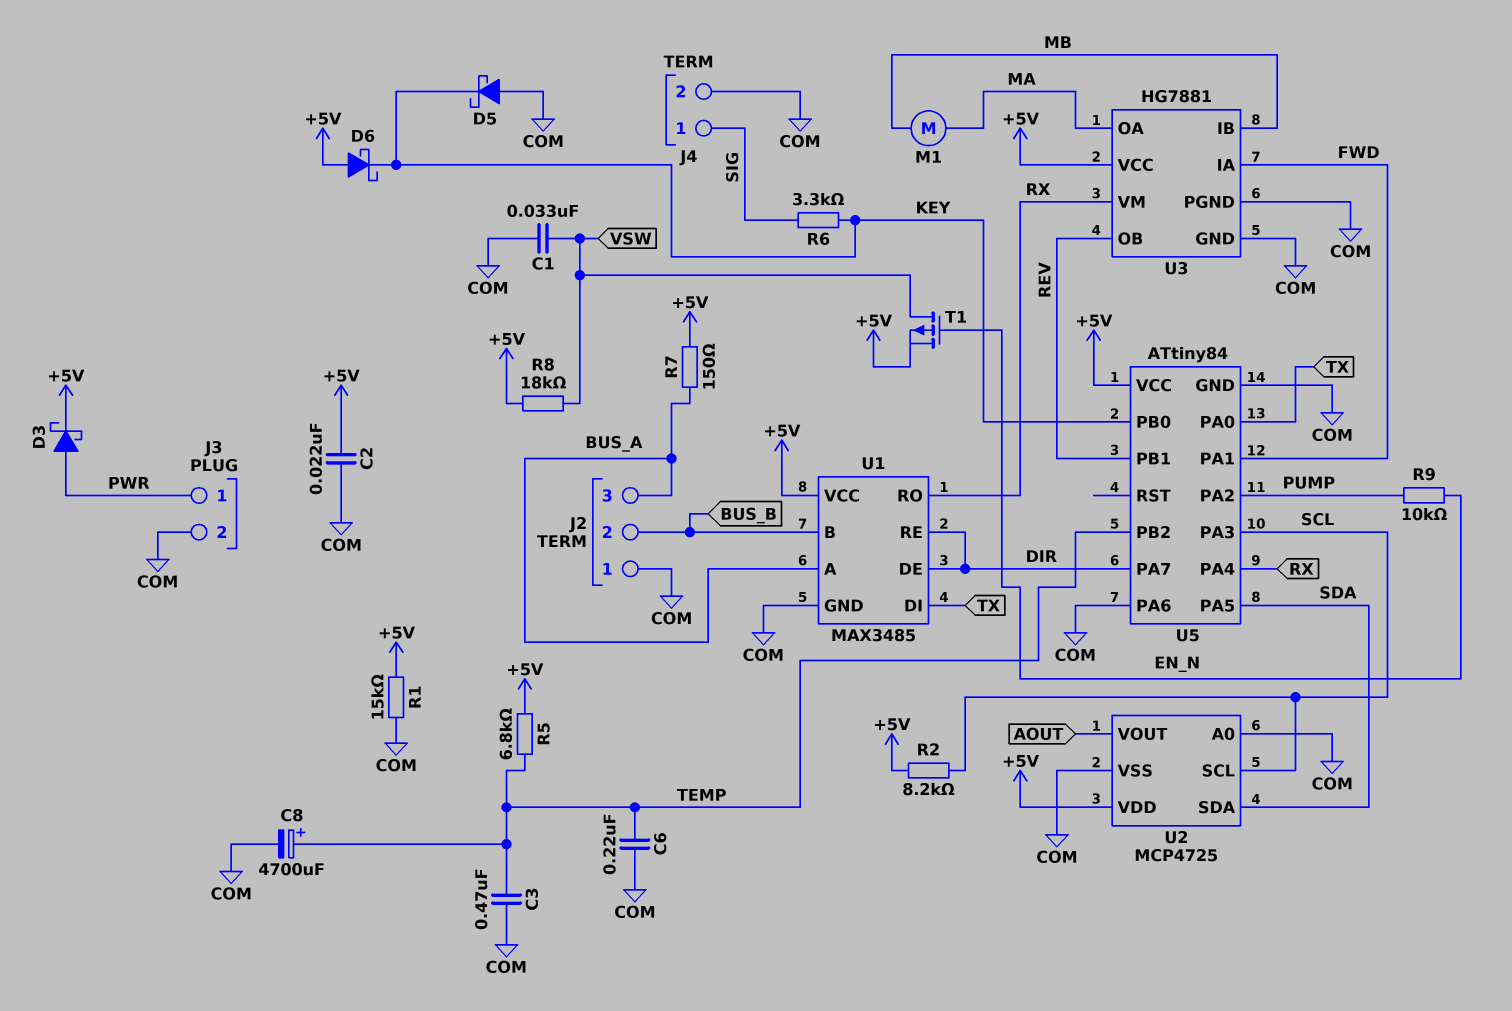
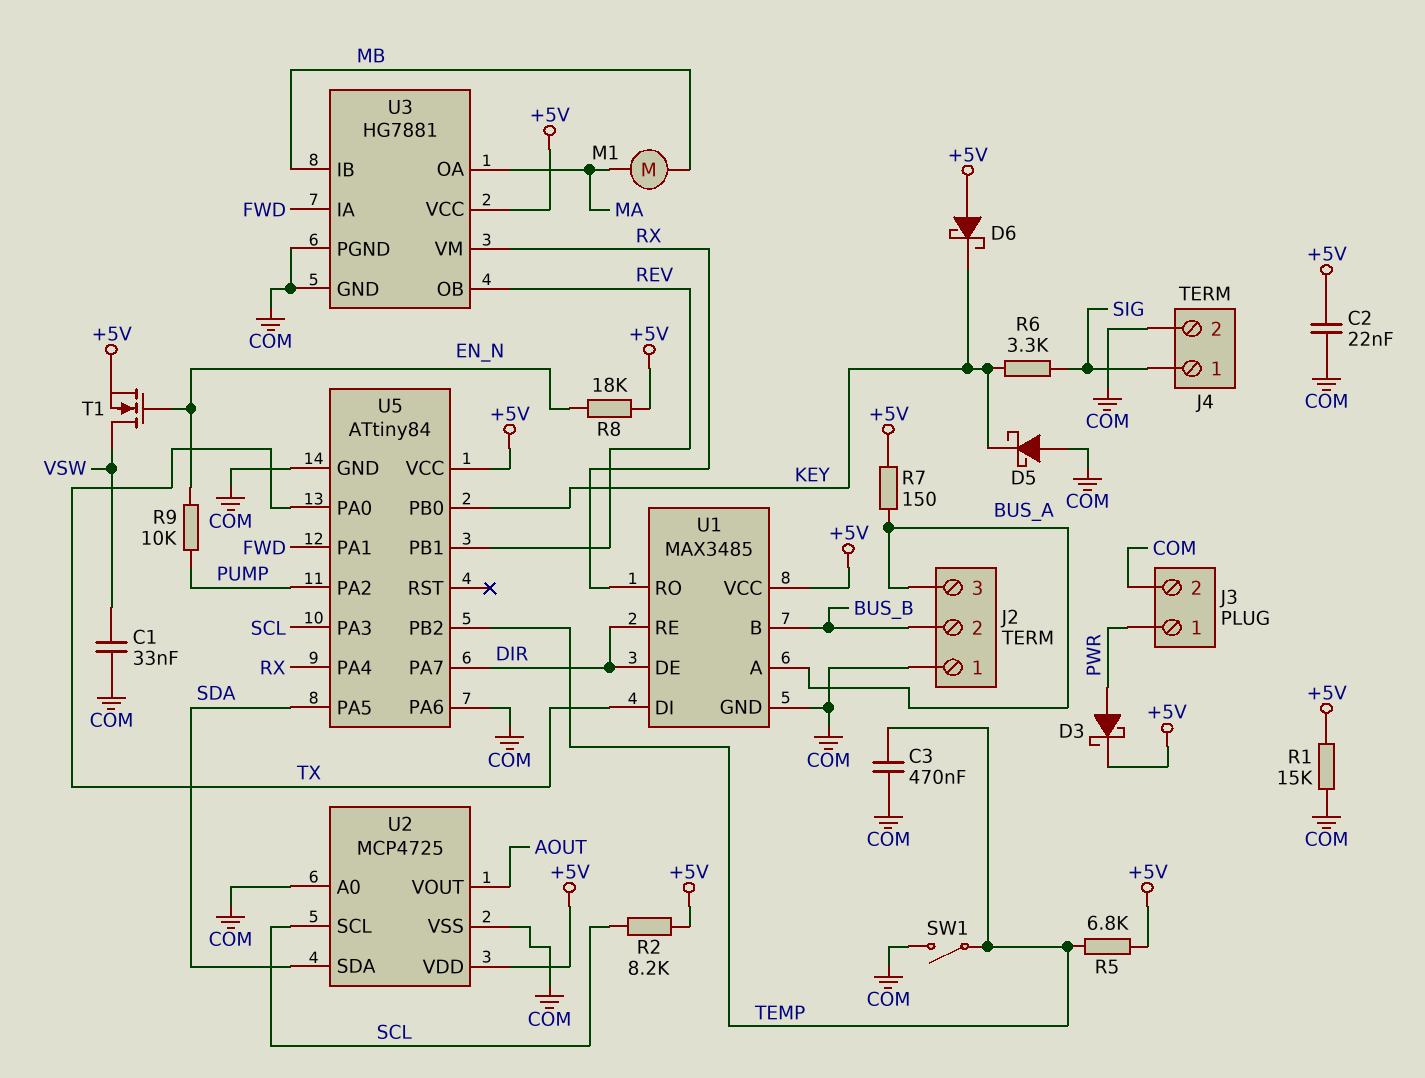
C6: 220nF (COM, TEMP) -> none
C8: 4700uF (plus TEMP, minus COM) -> none
R8: 18k (+5V, VSW) -> 18k (+5V, EN_N)
SW1: none -> switch (COM, TEMP)
T1: PMOS (G EN_N, D VSW, S +5V) -> NMOS (G EN_N, D VSW, S +5V)

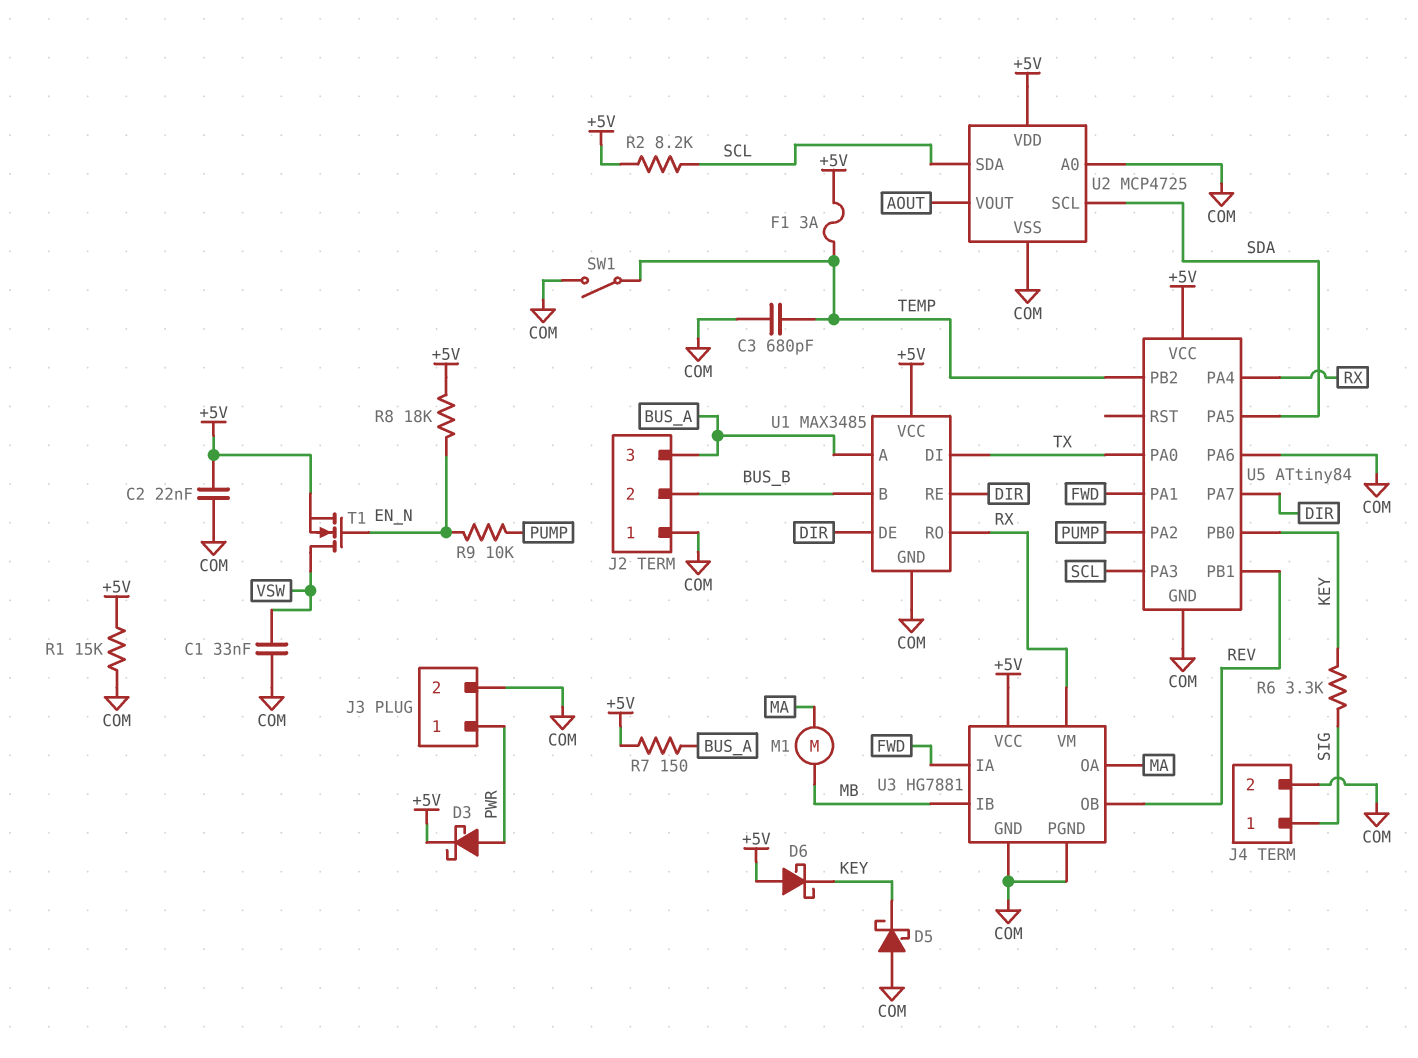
C3: 470nF (COM, TEMP) -> 680pF (COM, TEMP)
F1: none -> 3A (+5V, TEMP)
R5: 6.8k (+5V, TEMP) -> none
U2 pin SCL: SCL -> SDA
U2 pin SDA: SDA -> SCL

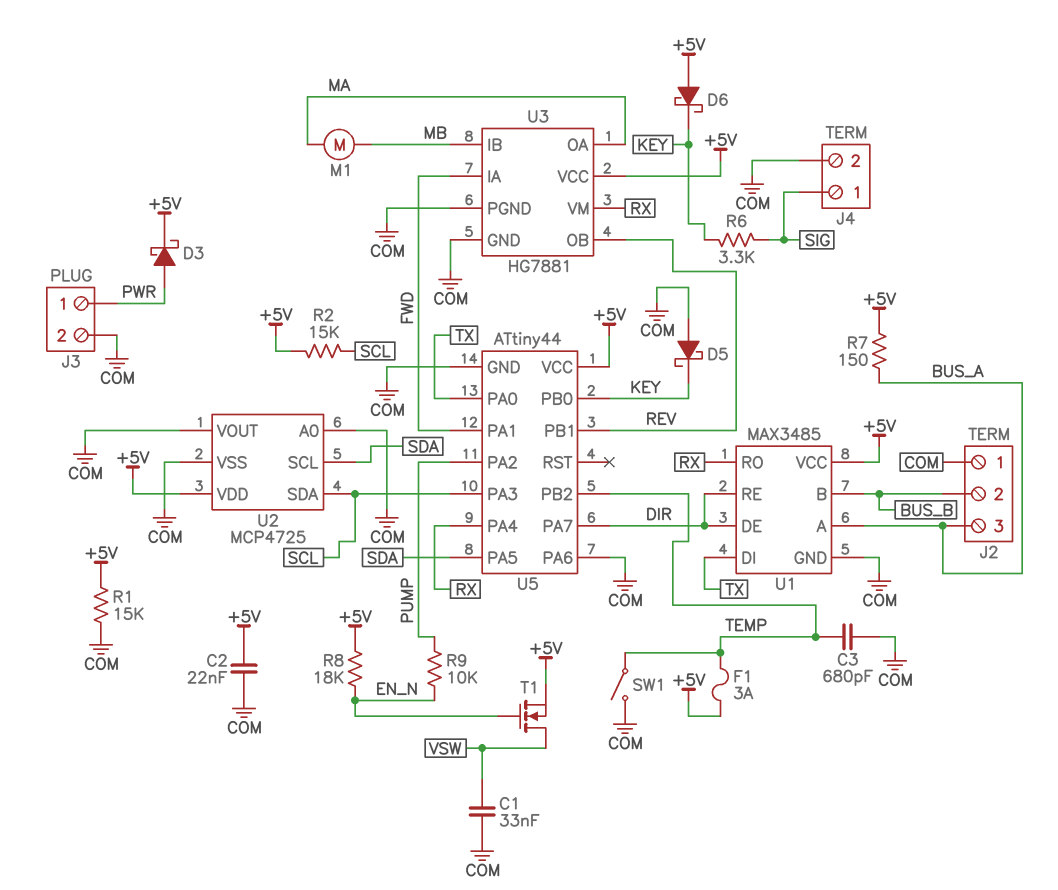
R2: 8.2k (+5V, SCL) -> 15k (+5V, SCL)
U2 pin VOUT: AOUT -> COM
U5: ATtiny84 -> ATtiny44

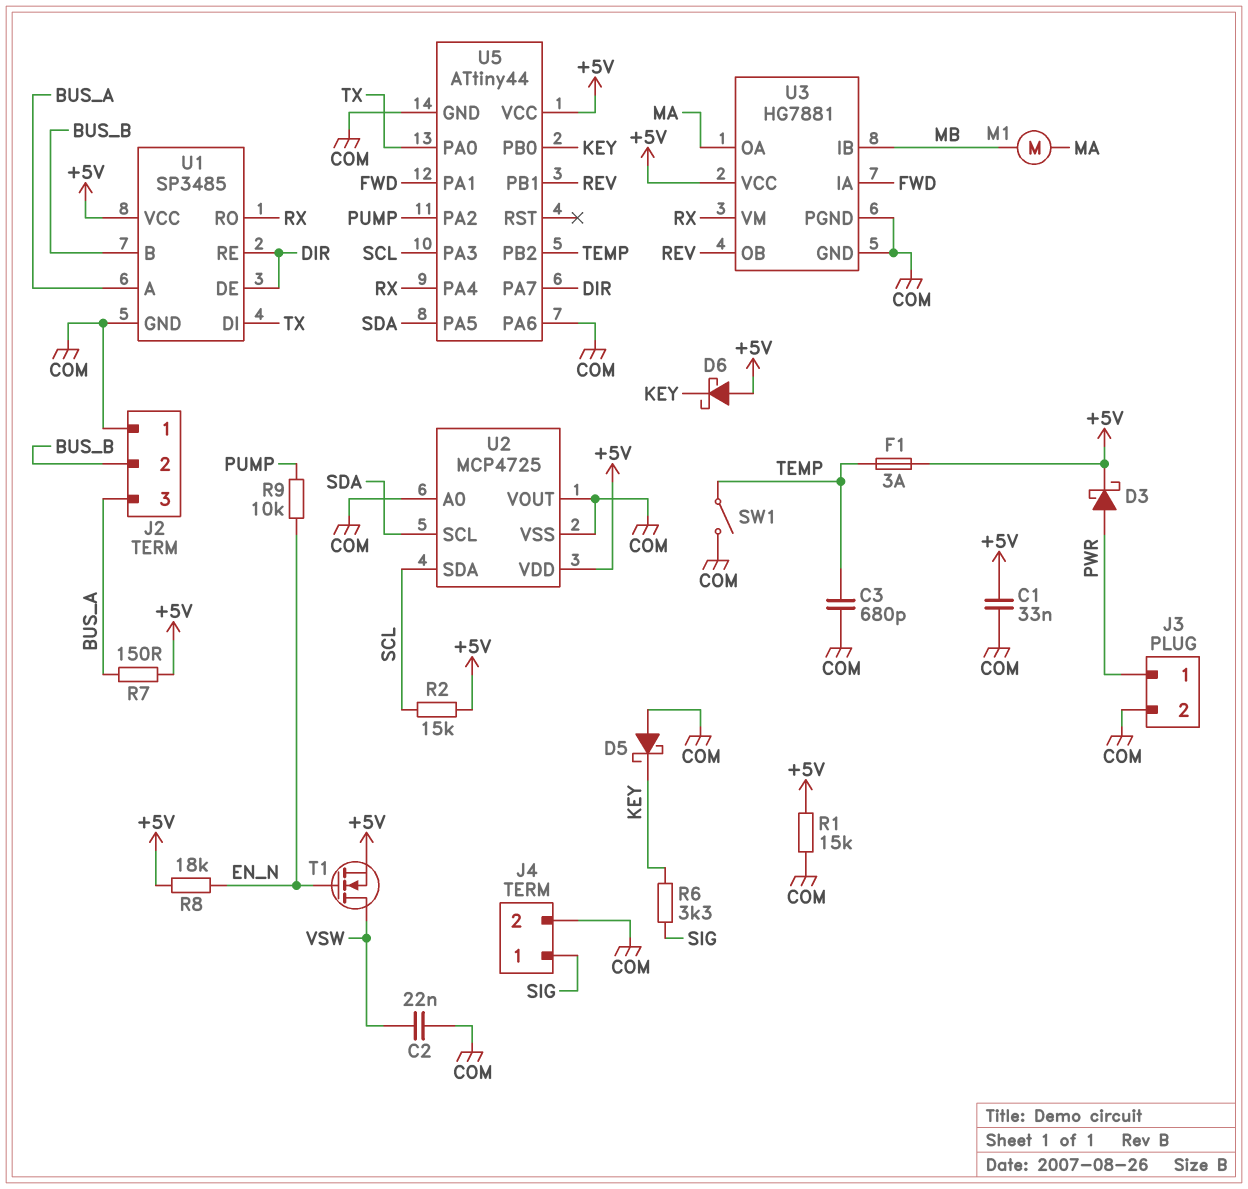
C1: 33nF (COM, VSW) -> 33nF (+5V, COM)
C2: 22nF (+5V, COM) -> 22nF (COM, VSW)
U1: MAX3485 -> SP3485

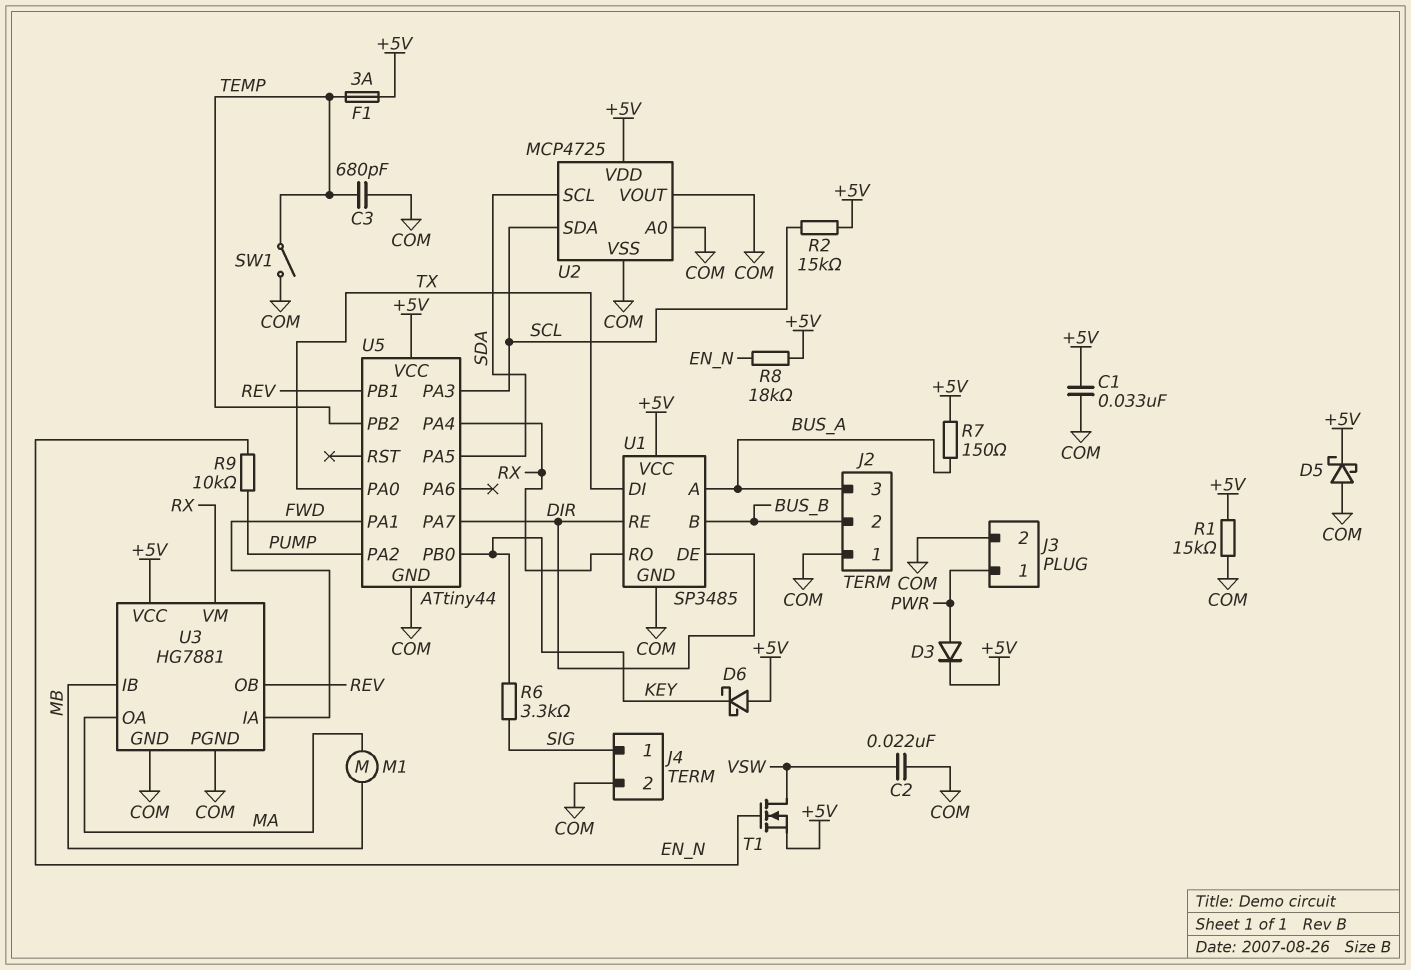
D3: schottky (A PWR, K +5V) -> diode (A PWR, K +5V)
D5: schottky (A COM, K KEY) -> schottky (A COM, K +5V)
U5 pin PA6: COM -> none

